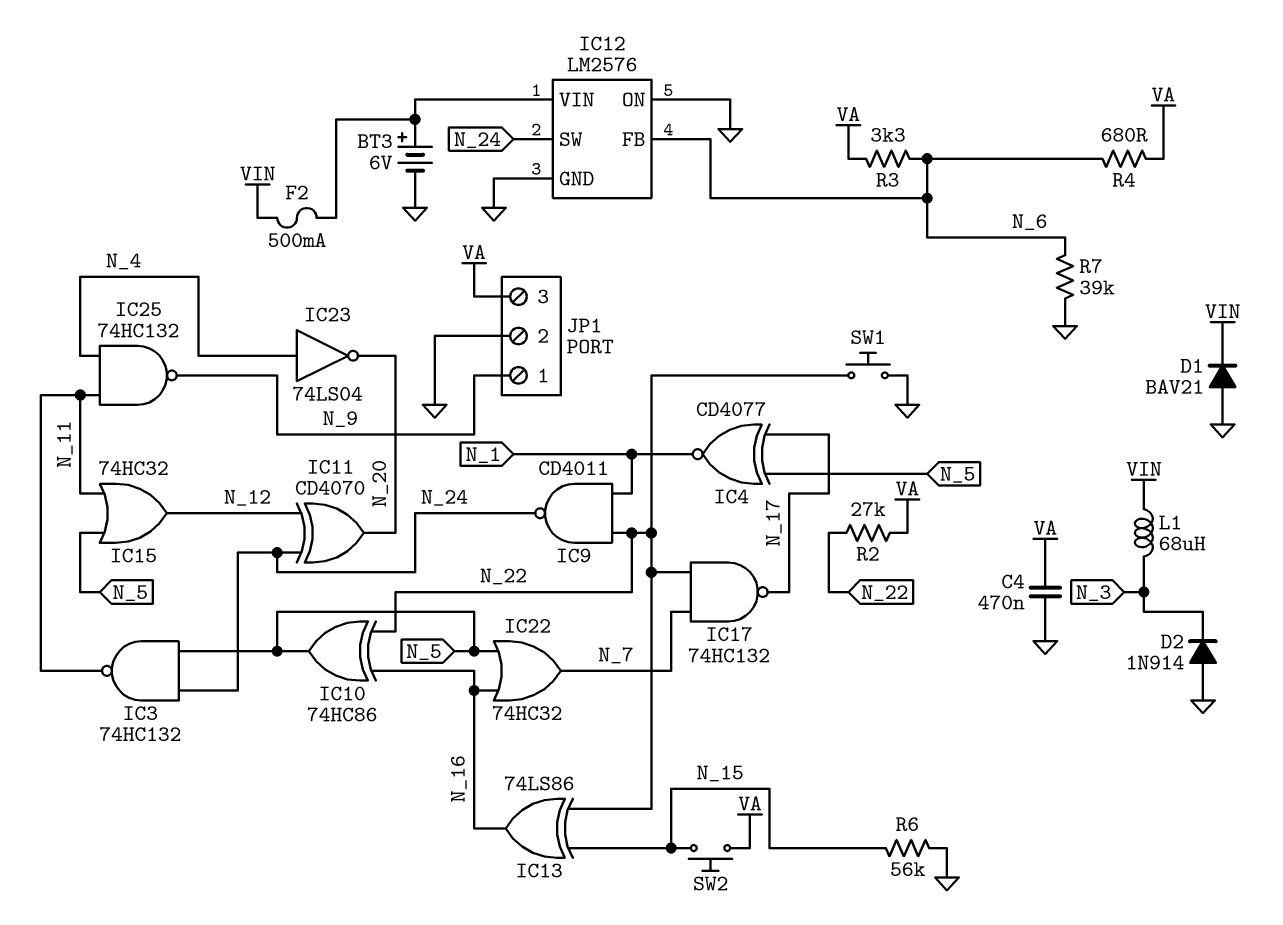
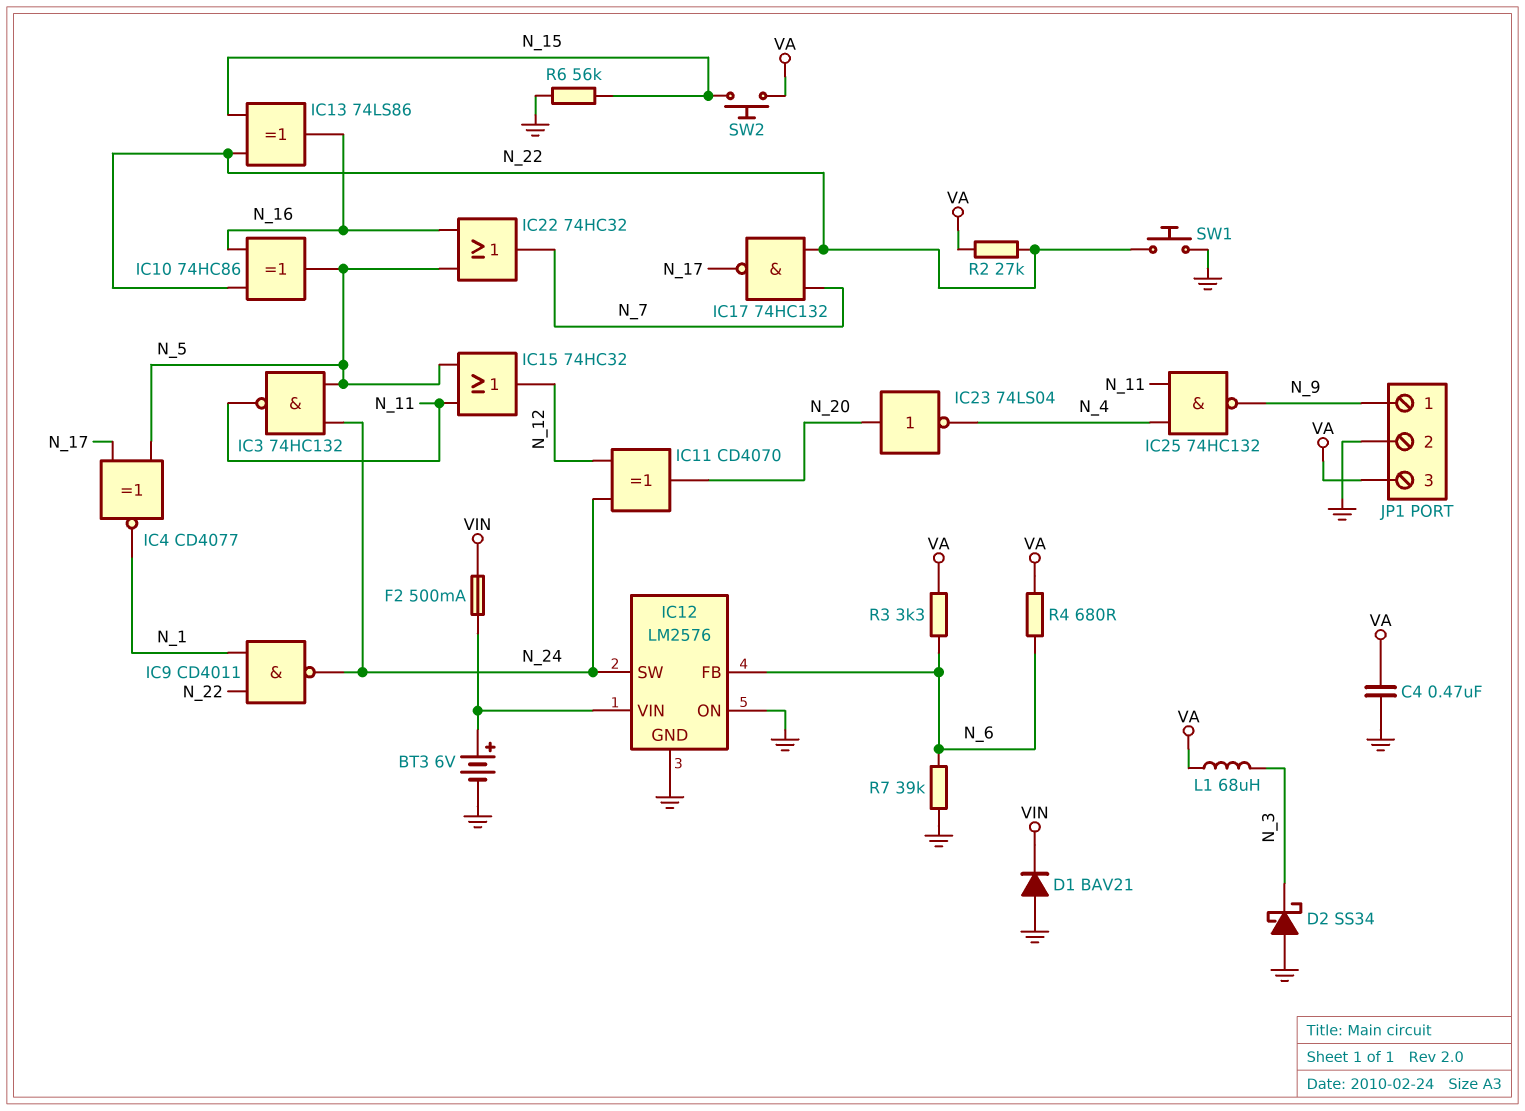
D2: diode 1N914 (A GND, K N_3) -> schottky SS34 (A GND, K N_3)
IC23: NOT 74LS04 (in N_4, out N_20) -> NOT 74LS04 (in N_20, out N_4)
L1: 68uH (N_3, VIN) -> 68uH (N_3, VA)

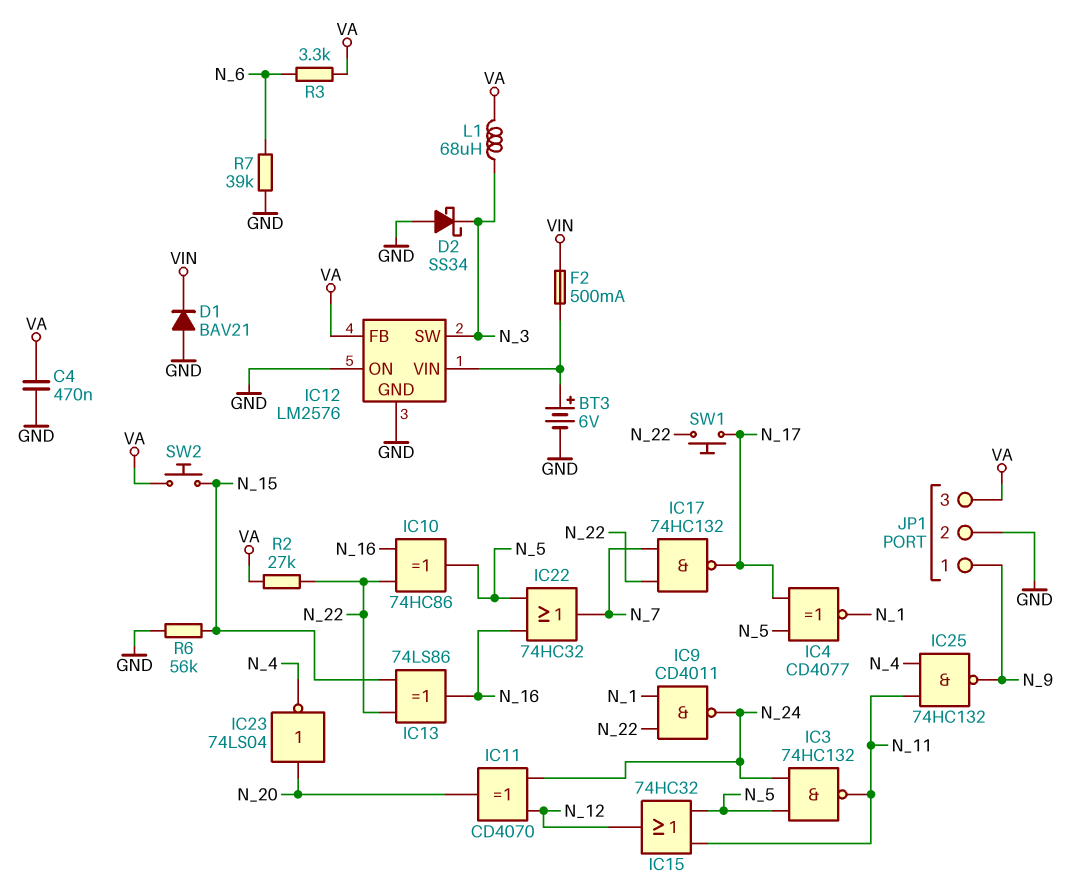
IC12 pin FB: N_6 -> VA
IC12 pin SW: N_24 -> N_3
R4: 680 (N_6, VA) -> none
SW1: button (GND, N_22) -> button (N_17, N_22)

